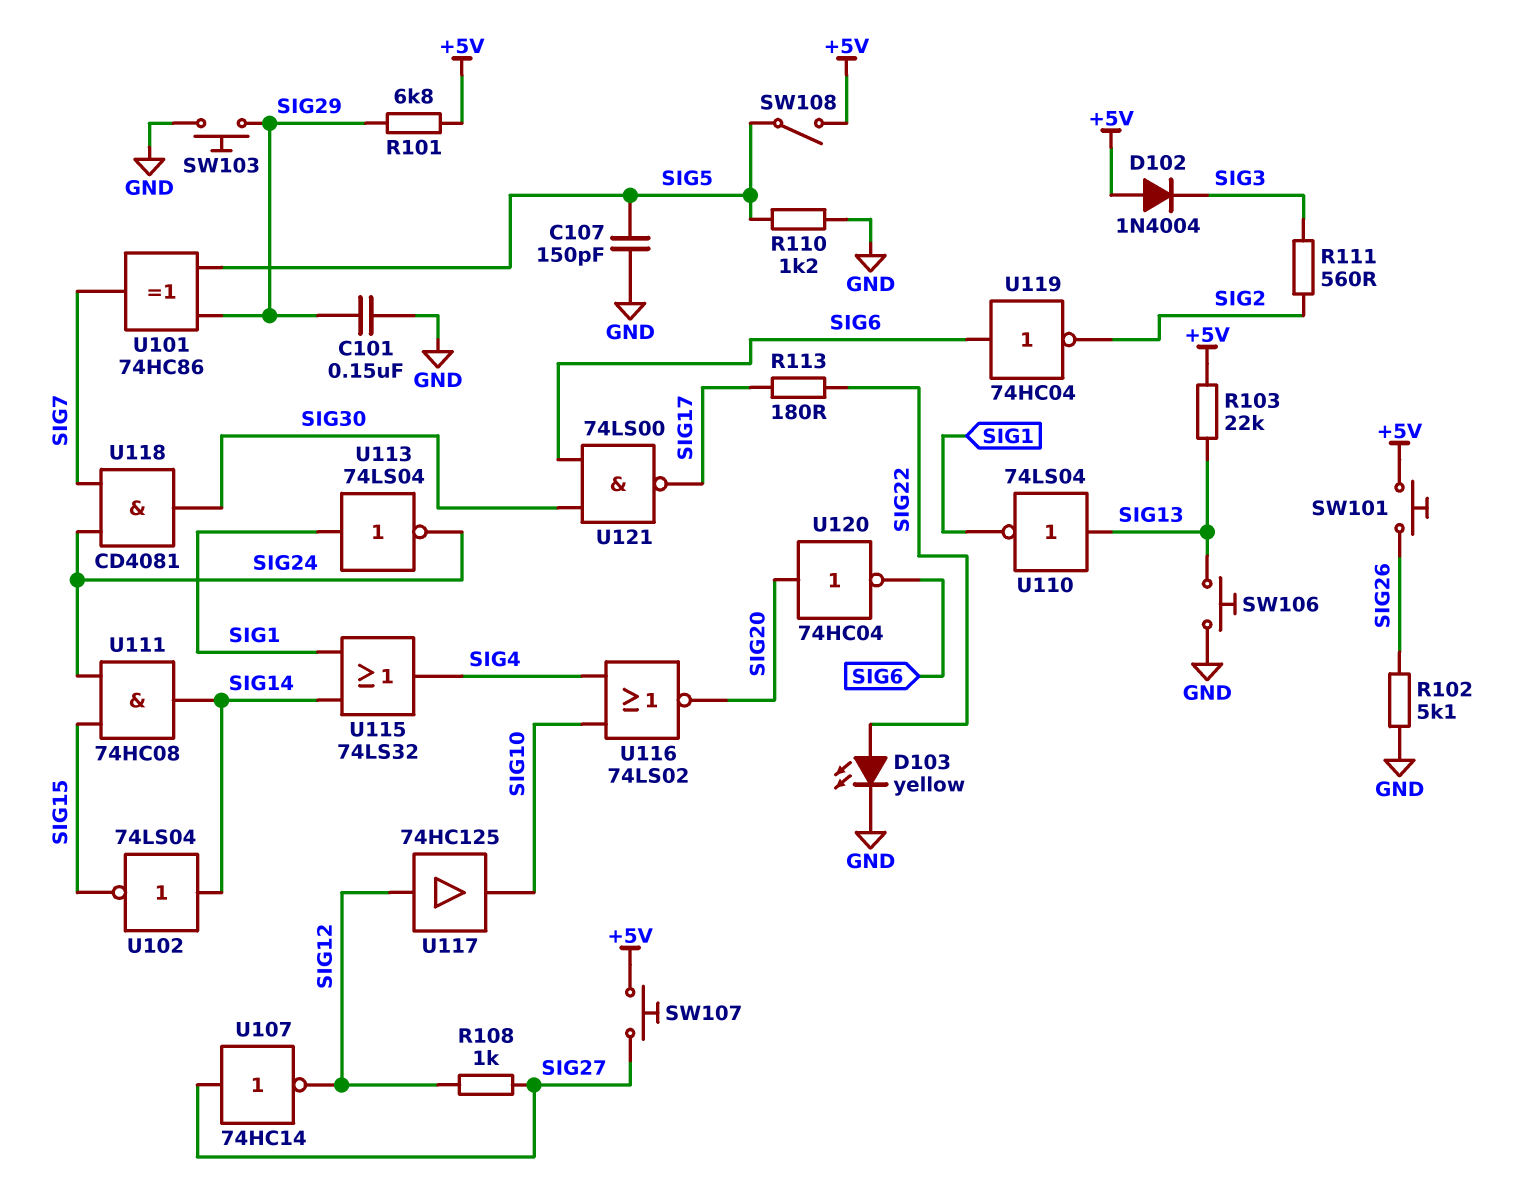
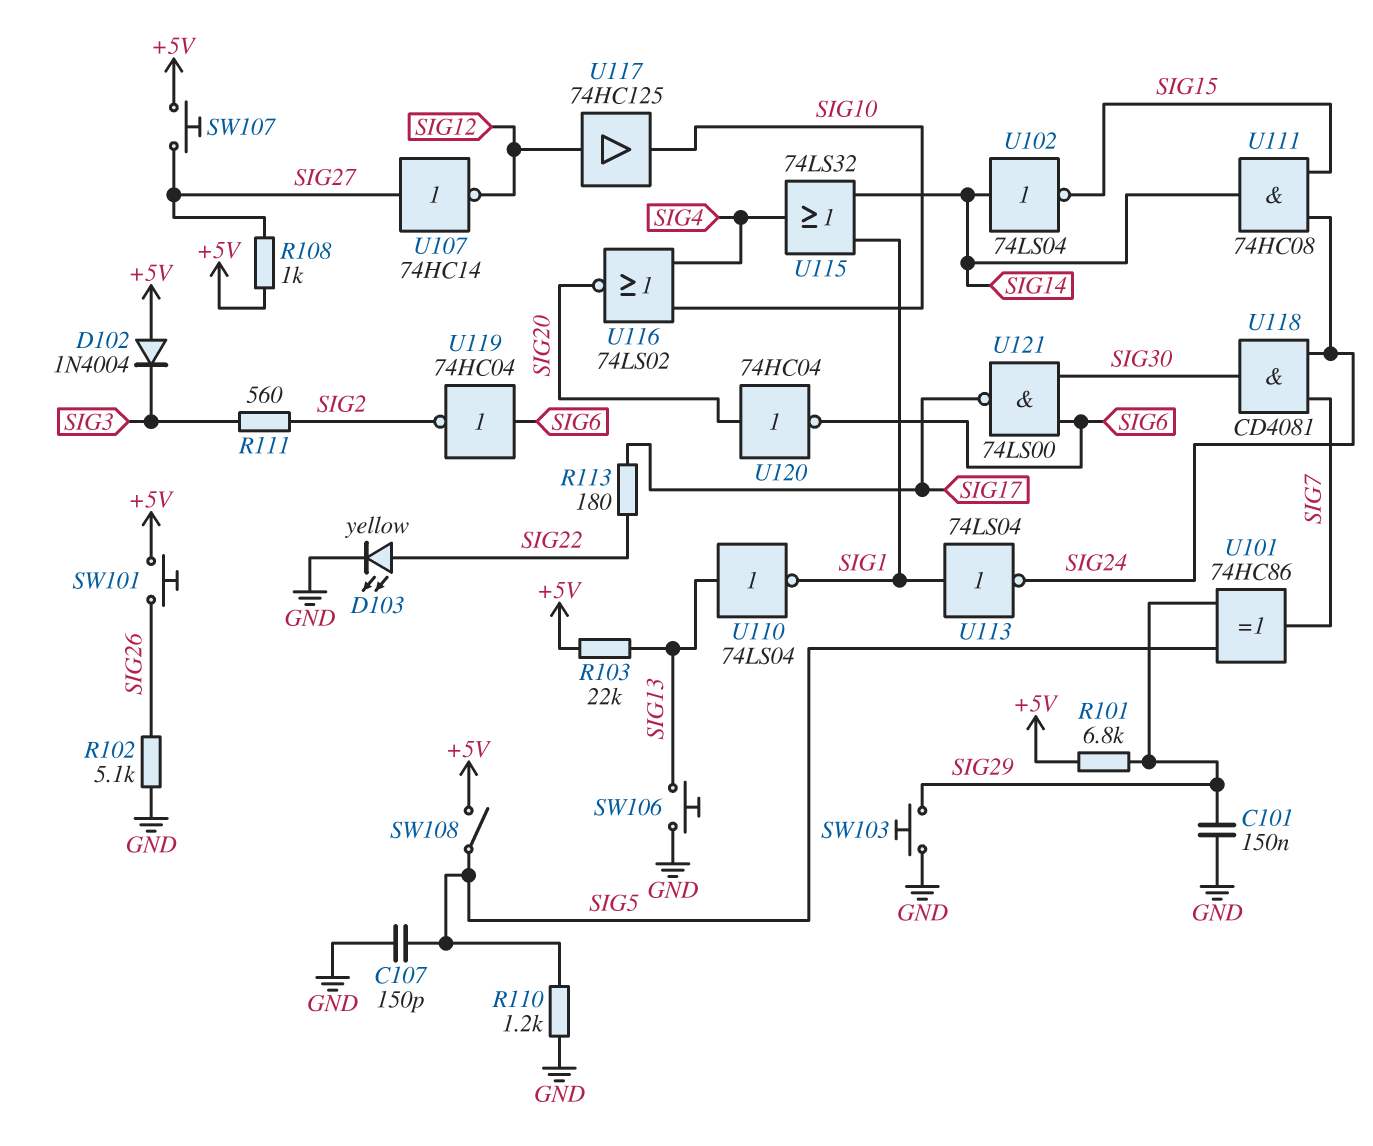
R108: 1k (SIG12, SIG27) -> 1k (+5V, SIG27)

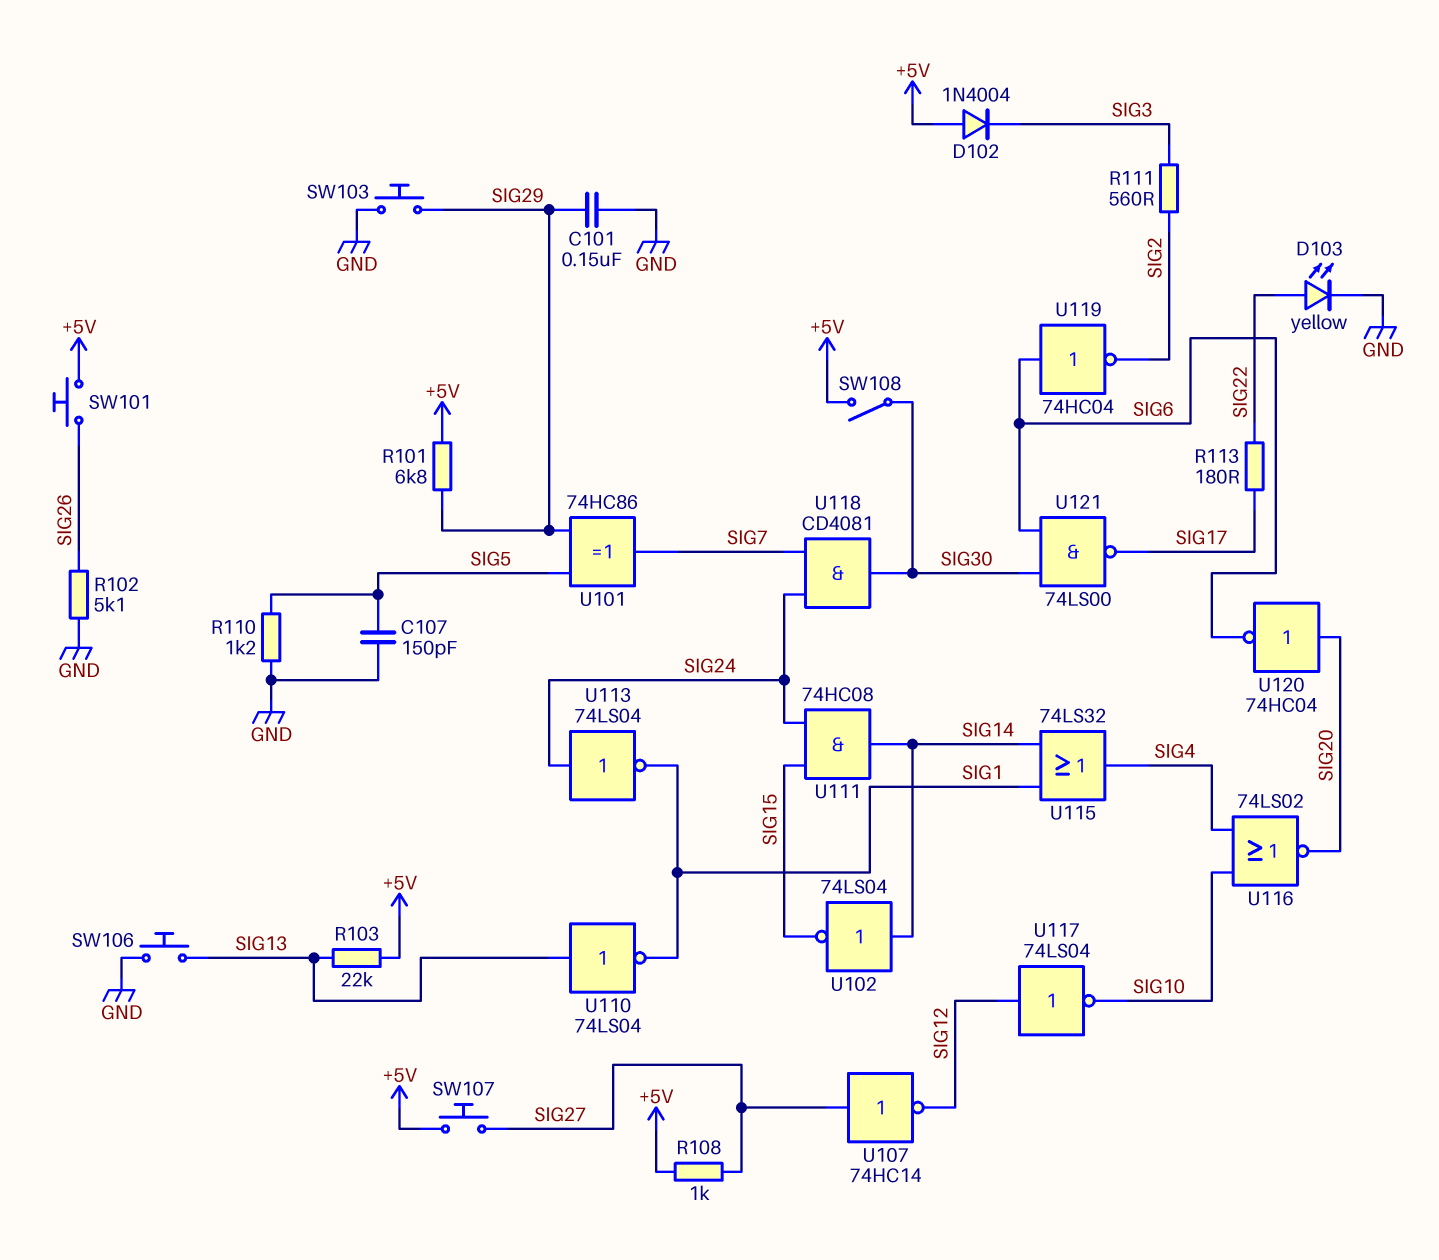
SW108: switch (+5V, SIG5) -> switch (+5V, SIG30)
U113: NOT 74LS04 (in SIG1, out SIG24) -> NOT 74LS04 (in SIG24, out SIG1)
U117: buffer 74HC125 (in SIG12, out SIG10) -> NOT 74LS04 (in SIG12, out SIG10)

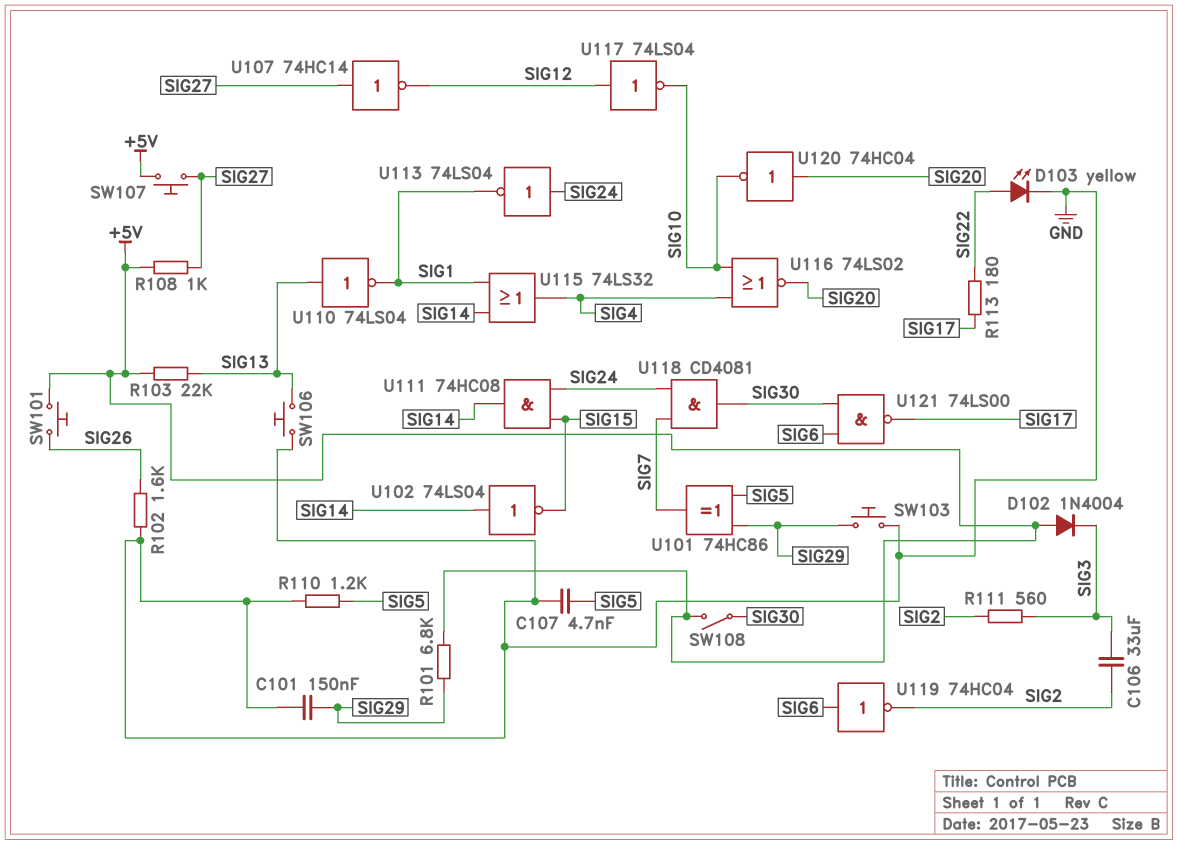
C106: none -> 33uF (SIG2, SIG3)
C107: 150pF (GND, SIG5) -> 4.7nF (GND, SIG5)
R102: 5.1k (GND, SIG26) -> 1.6k (GND, SIG26)
U120: NOT 74HC04 (in SIG20, out SIG6) -> NOT 74HC04 (in SIG20, out SIG10)

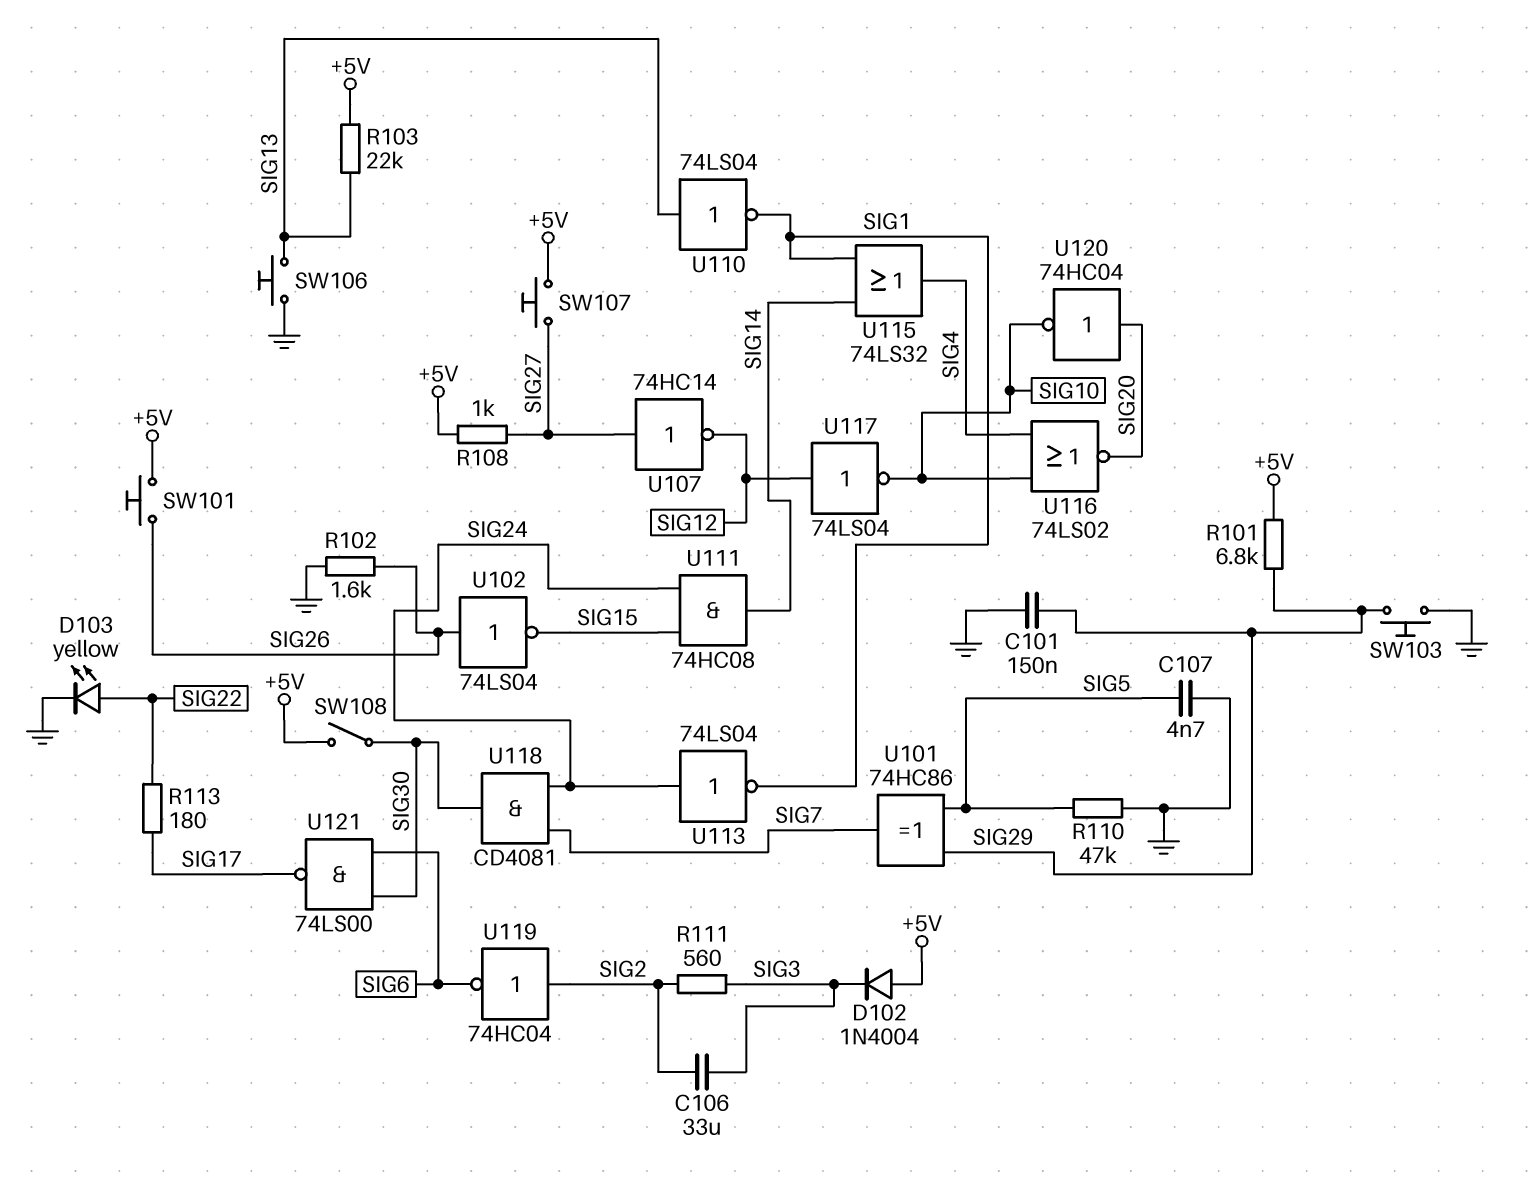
R110: 1.2k (GND, SIG5) -> 47k (GND, SIG5)
U102: NOT 74LS04 (in SIG14, out SIG15) -> NOT 74LS04 (in SIG26, out SIG15)
U119: NOT 74HC04 (in SIG6, out SIG2) -> NOT 74HC04 (in SIG2, out SIG6)

